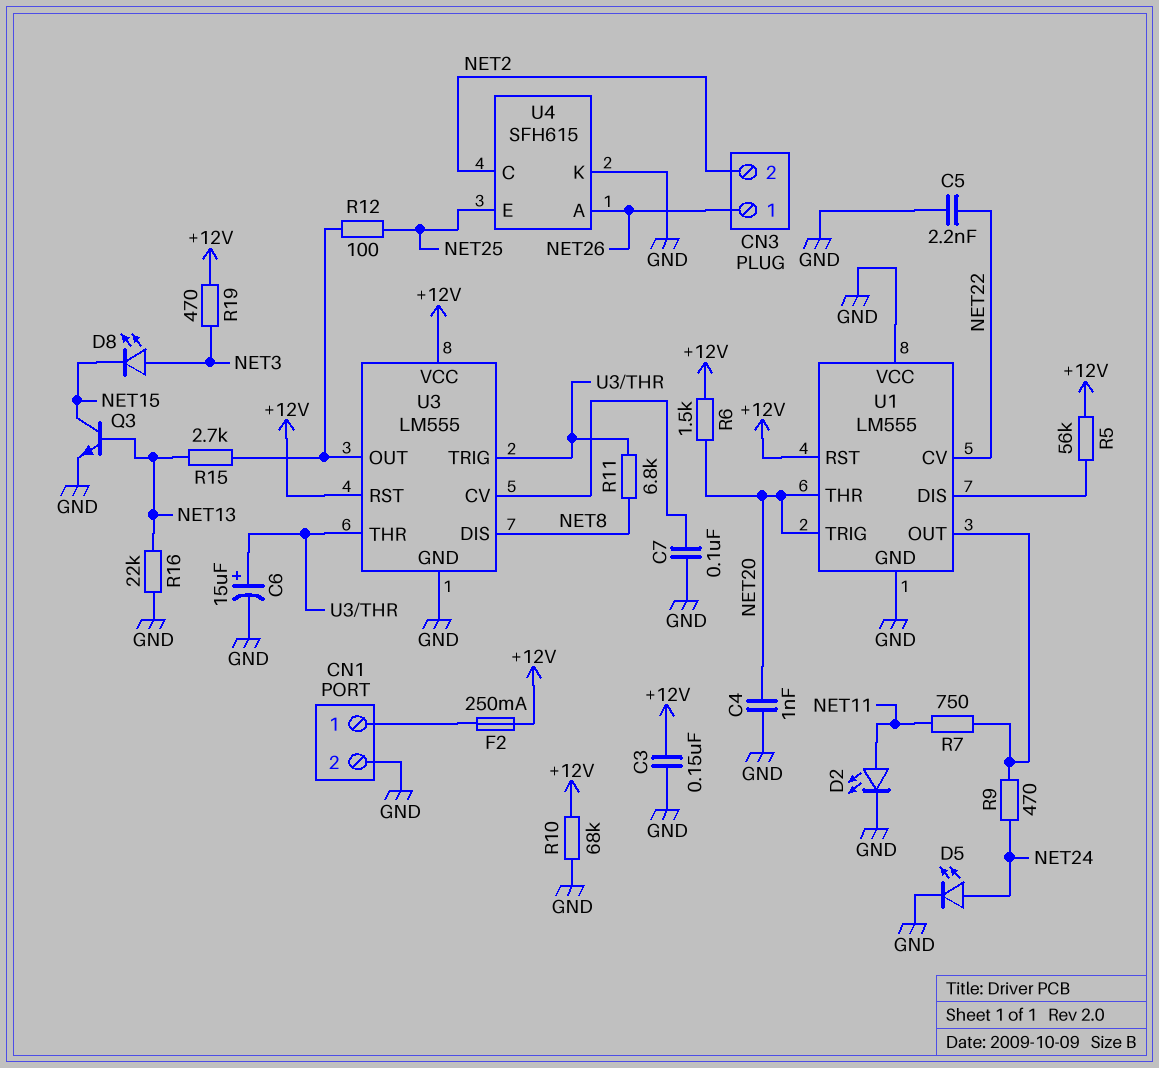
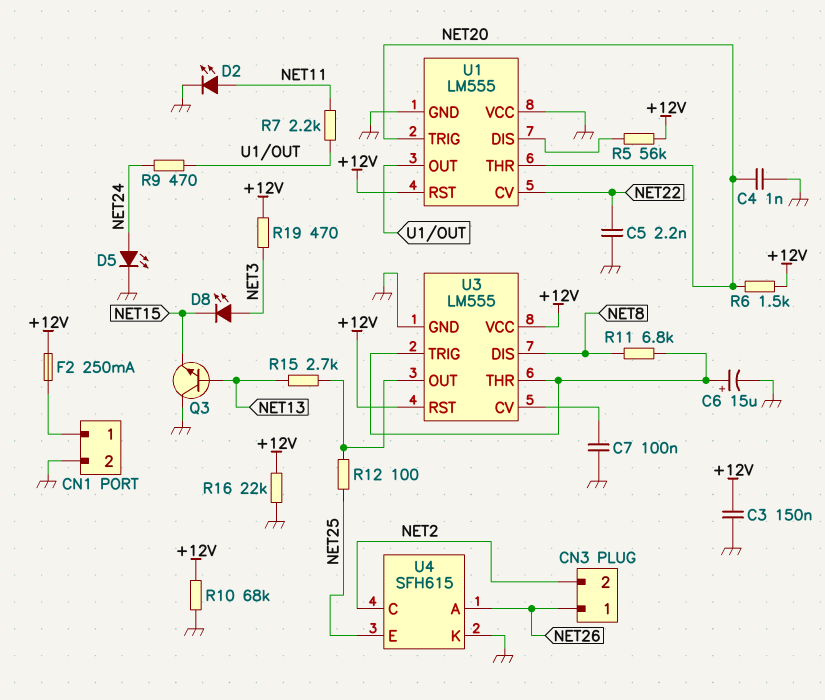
Q3: NPN (B NET13, C NET15, E GND) -> NPN (B NET13, C GND, E NET15)
R7: 750 (NET11, U1/OUT) -> 2.2k (NET11, U1/OUT)
R16: 22k (GND, NET13) -> 22k (+12V, GND)

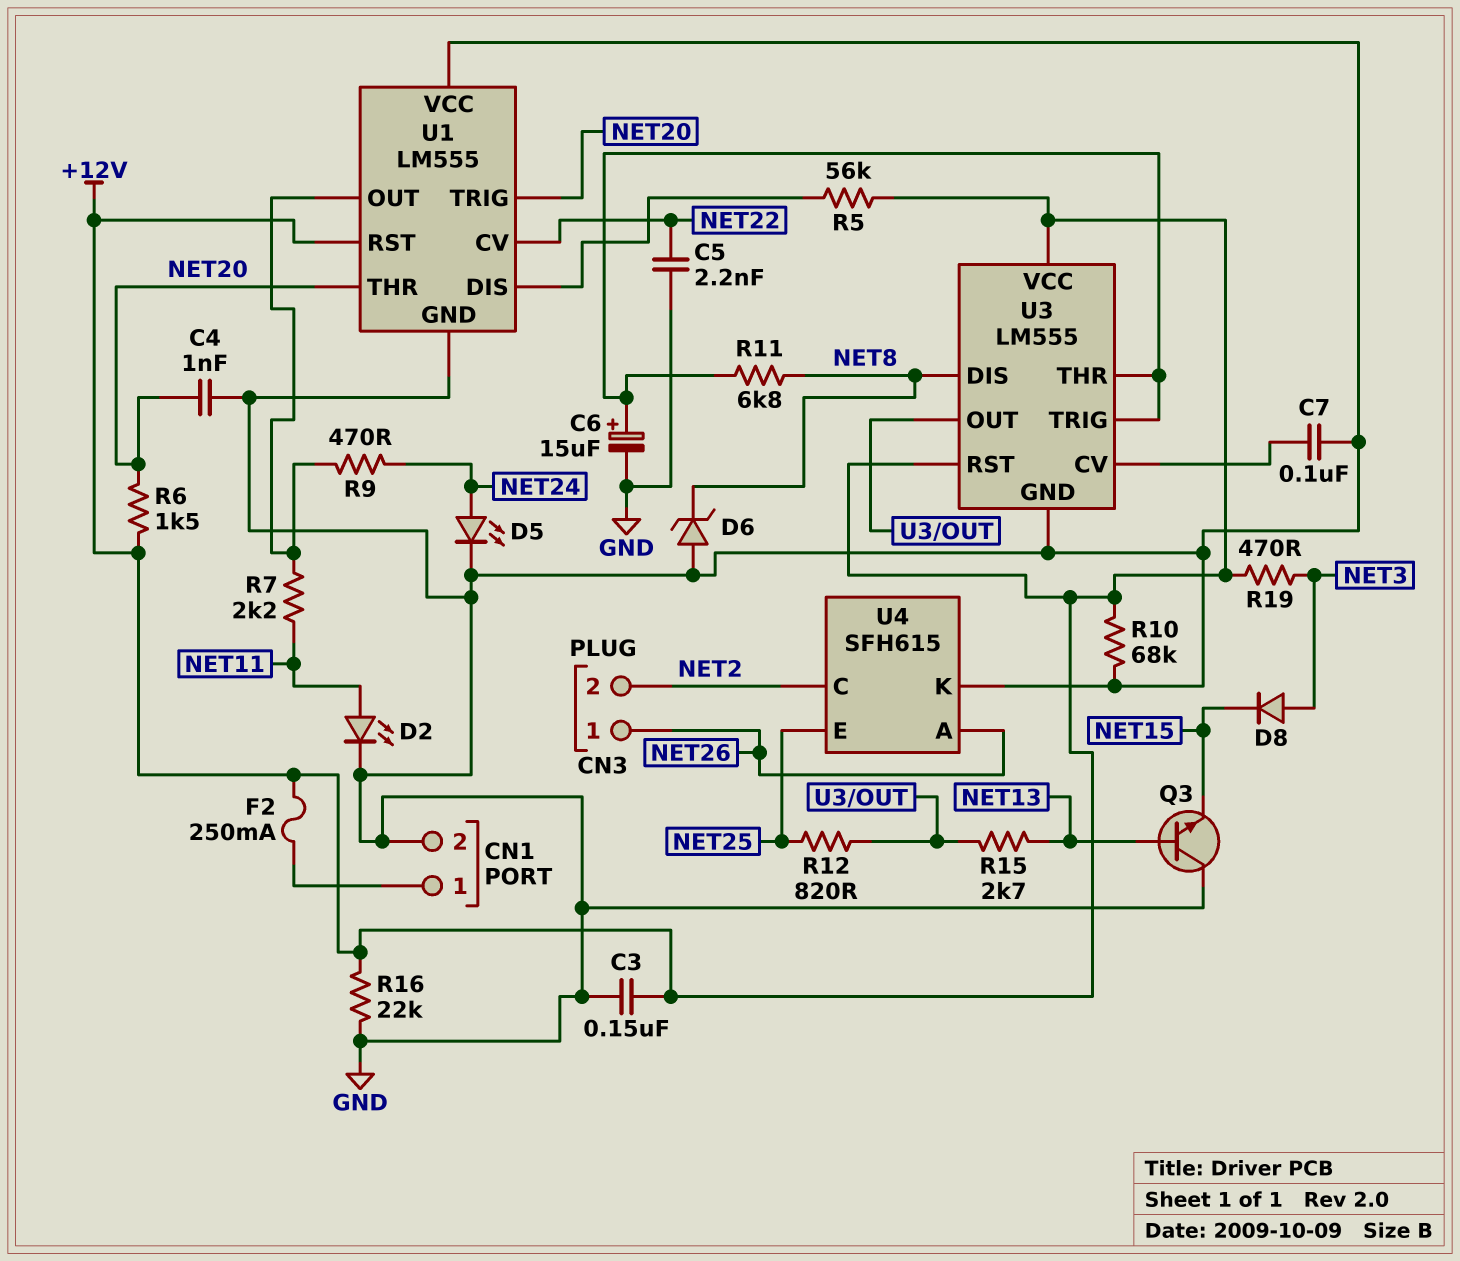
D6: none -> zener (A GND, K NET8)
D8: LED (A NET3, K NET15) -> diode (A NET3, K NET15)
R12: 100 (NET25, U3/OUT) -> 820 (NET25, U3/OUT)

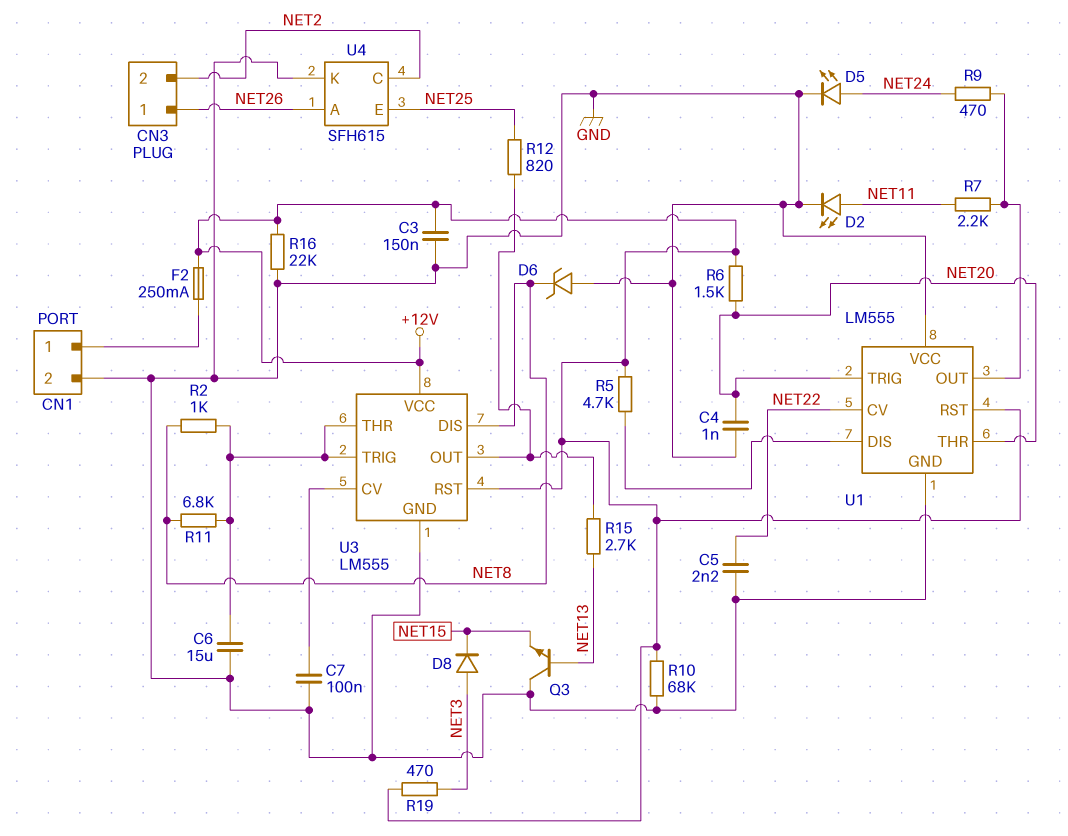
C6: 15uF (plus U3/THR, minus GND) -> 15uF (GND, U3/THR)
R2: none -> 1k (NET8, U3/THR)
R5: 56k (+12V, U1/DIS) -> 4.7k (+12V, U1/DIS)

